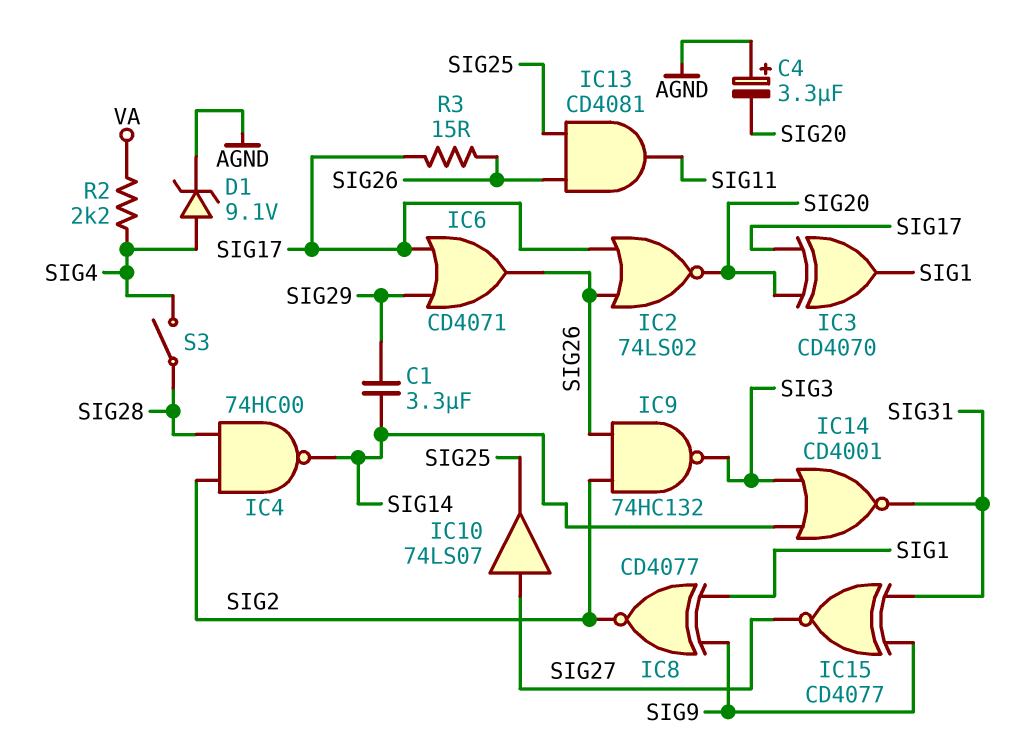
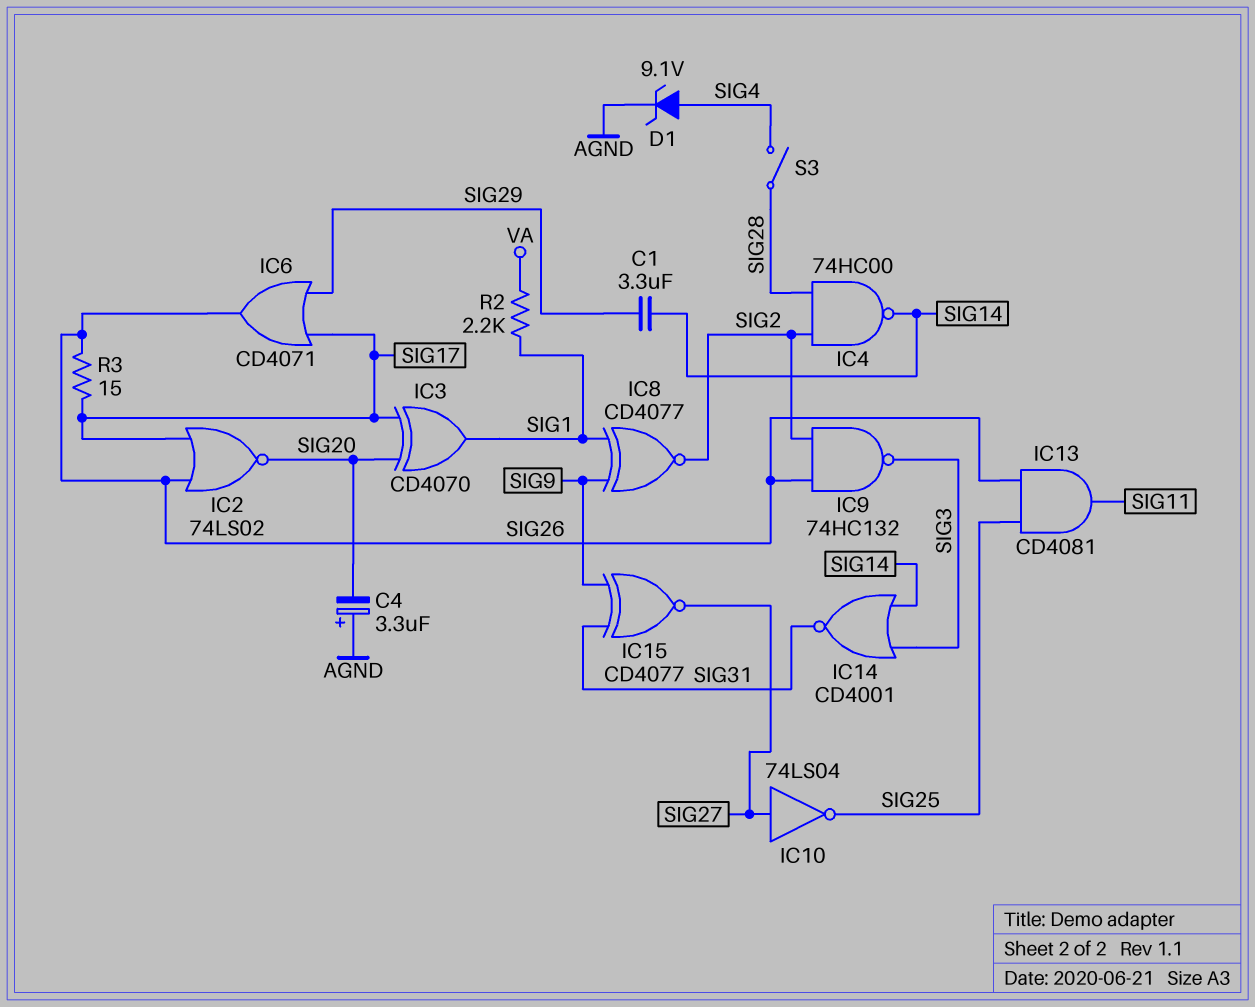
IC10: buffer 74LS07 (in SIG27, out SIG25) -> NOT 74LS04 (in SIG27, out SIG25)
R2: 2.2k (SIG4, VA) -> 2.2k (SIG1, VA)

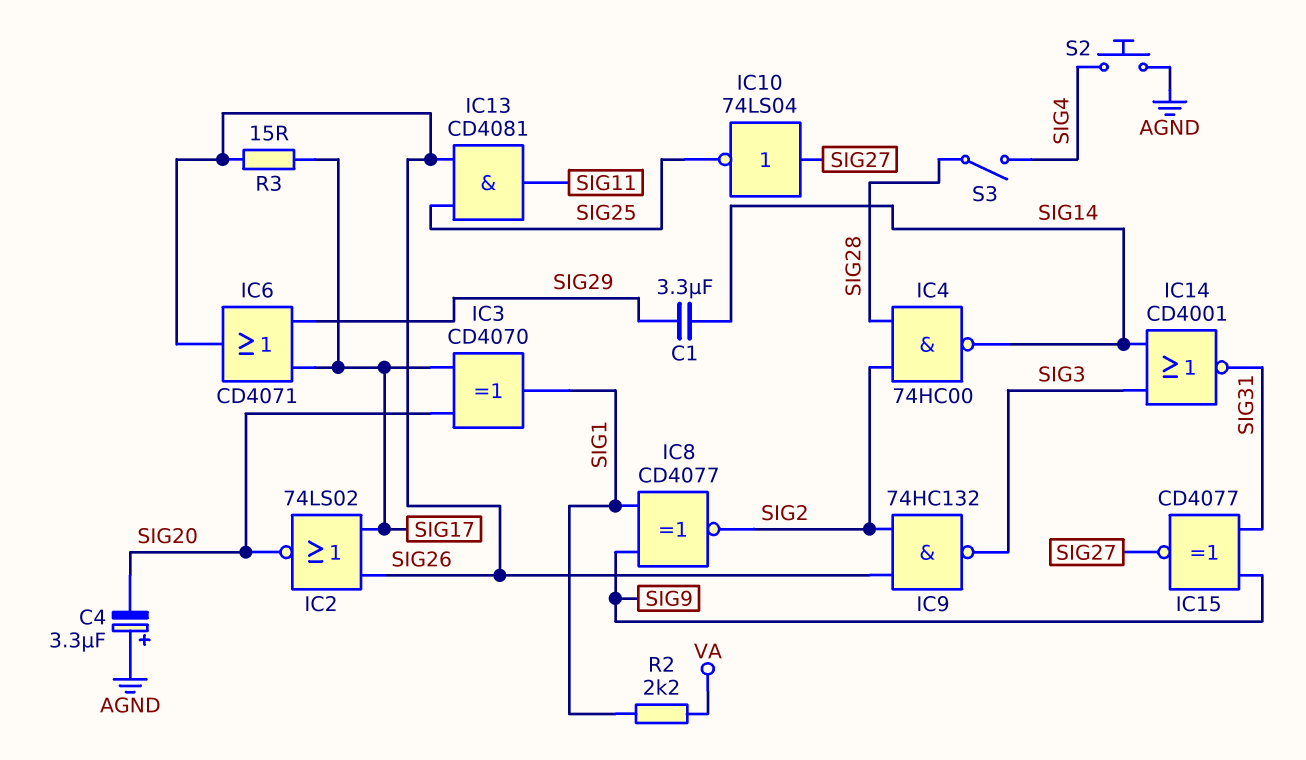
D1: zener 9.1V (A SIG4, K AGND) -> none
S2: none -> button (AGND, SIG4)

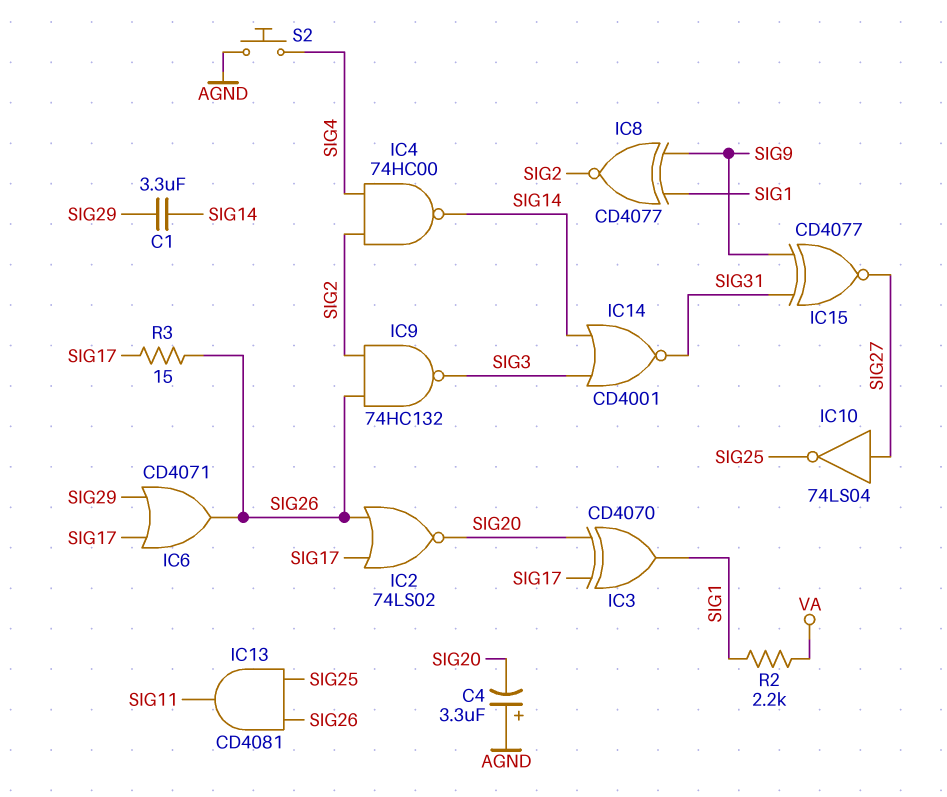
IC4: NAND 74HC00 (in SIG2, in SIG28, out SIG14) -> NAND 74HC00 (in SIG2, in SIG4, out SIG14)
S3: switch (SIG4, SIG28) -> none

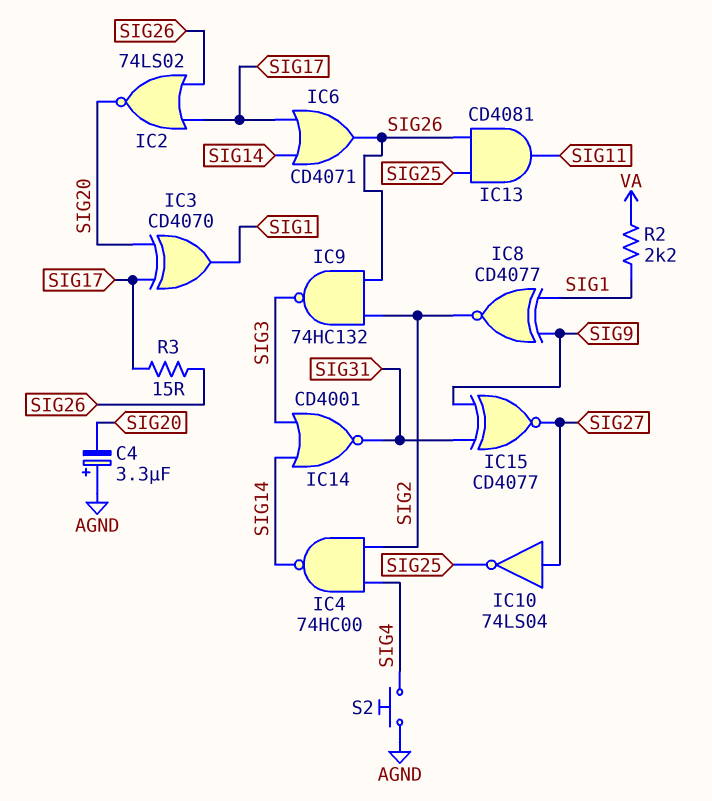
C1: 3.3uF (SIG14, SIG29) -> none
IC6: OR CD4071 (in SIG17, in SIG29, out SIG26) -> OR CD4071 (in SIG14, in SIG17, out SIG26)

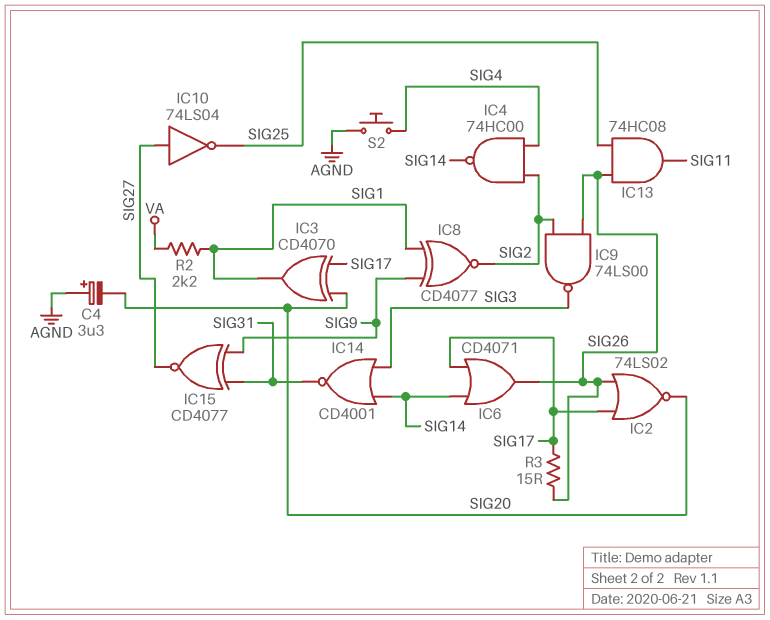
IC9: NAND 74HC132 (in SIG2, in SIG26, out SIG3) -> NAND 74LS00 (in SIG2, in SIG26, out SIG3)
IC13: AND CD4081 (in SIG25, in SIG26, out SIG11) -> AND 74HC08 (in SIG25, in SIG26, out SIG11)

